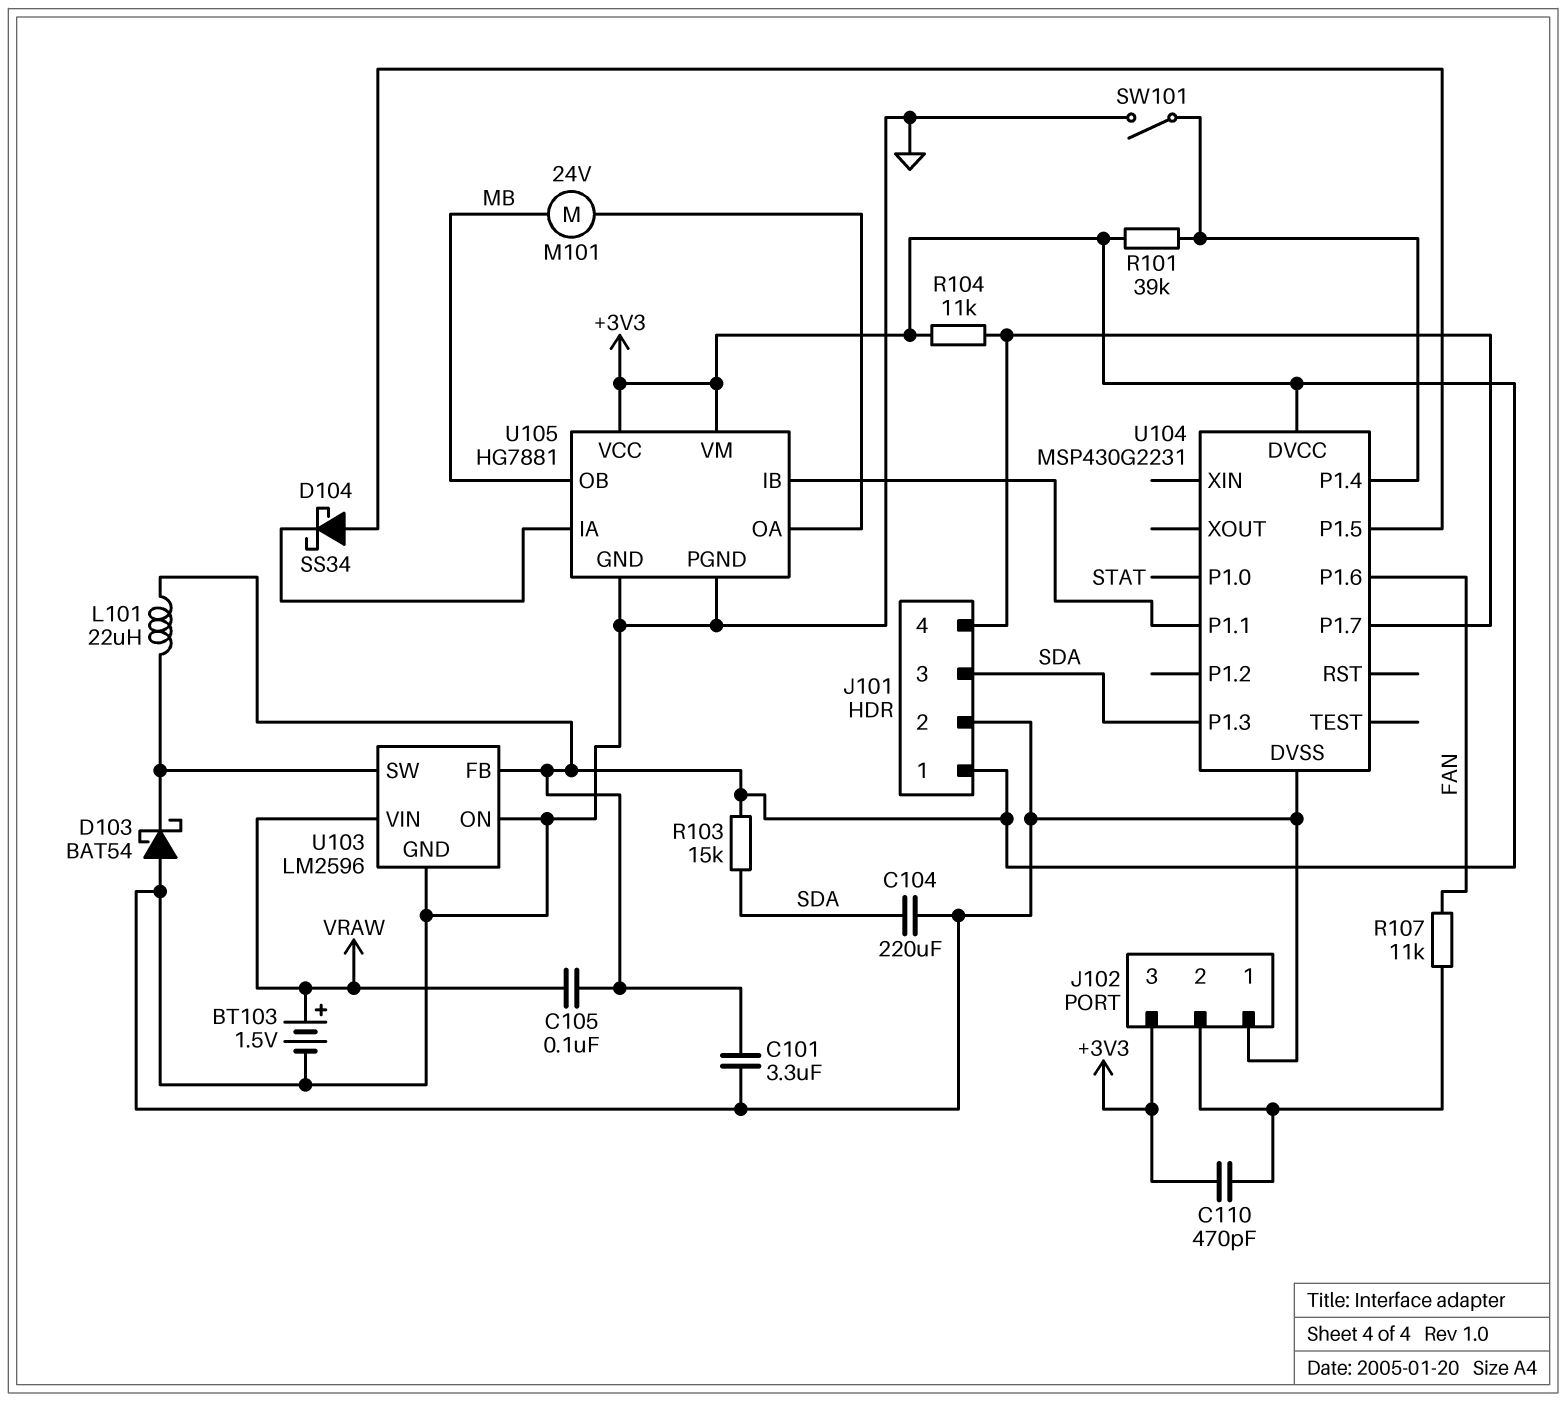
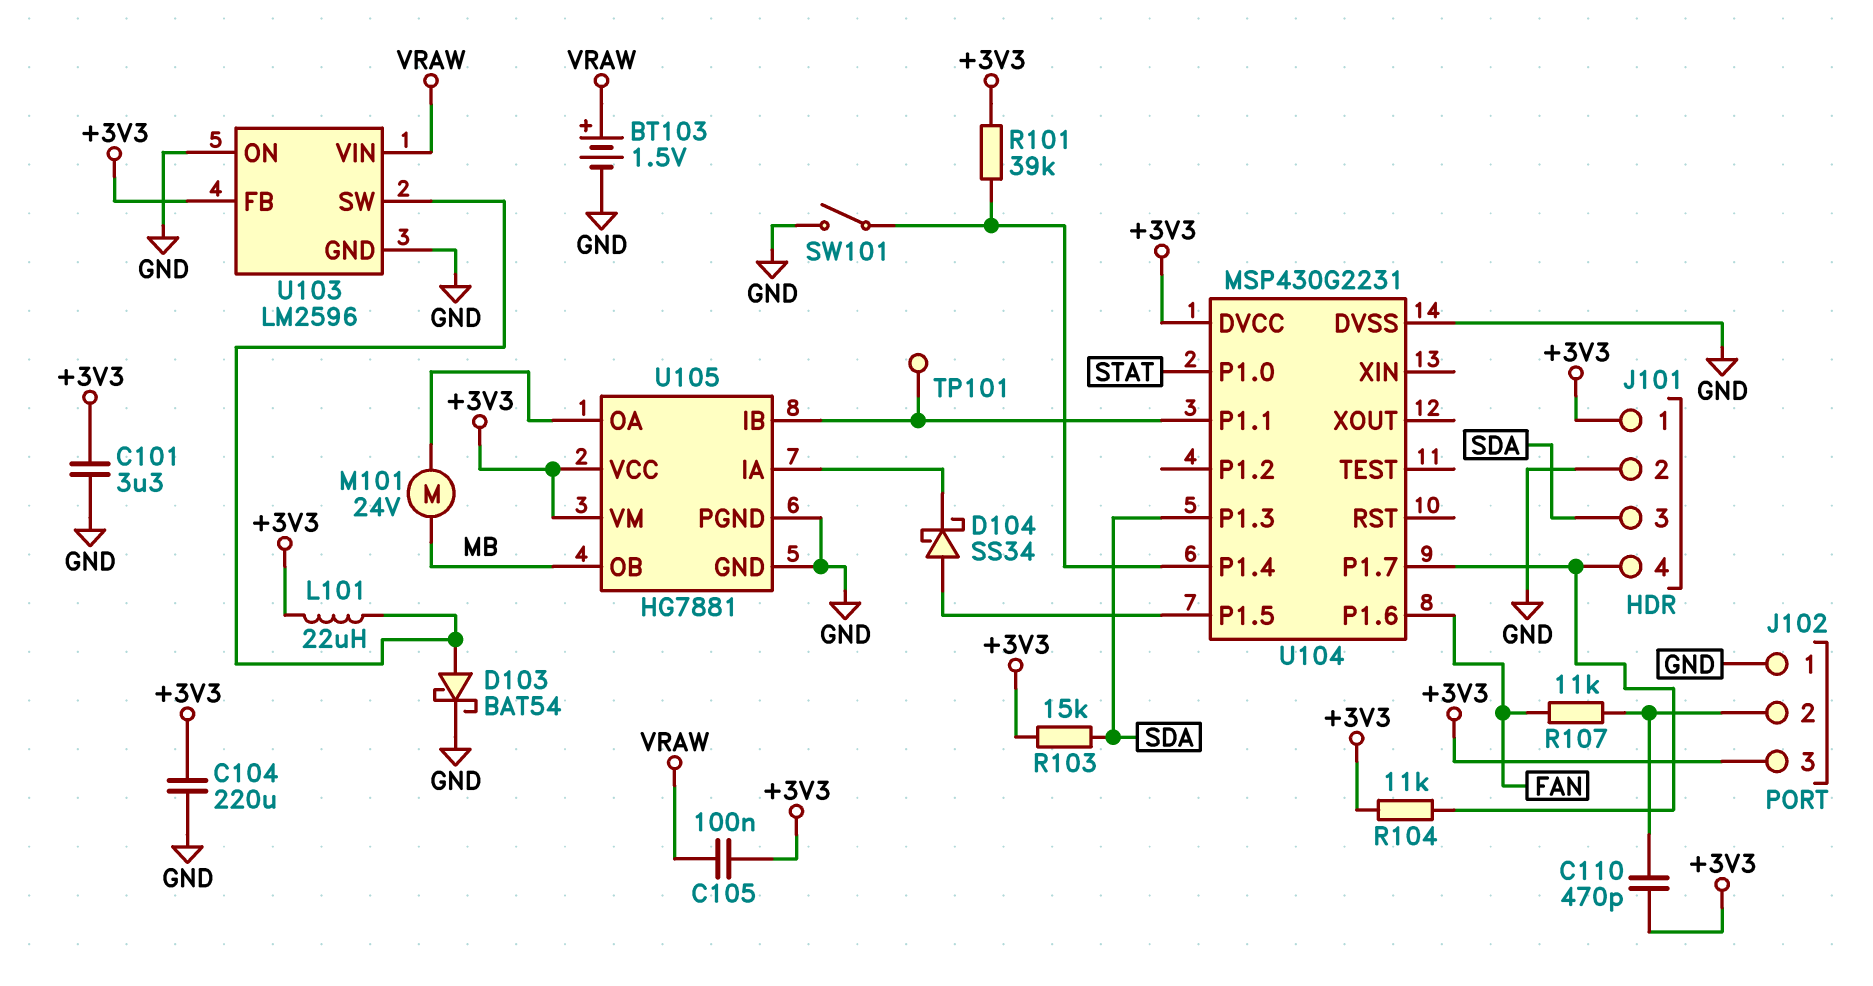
C104: 220uF (GND, SDA) -> 220uF (+3V3, GND)
D103: schottky BAT54 (A GND, K U103/SW) -> schottky BAT54 (A U103/SW, K GND)
TP101: none -> test point (U104/P1.1)

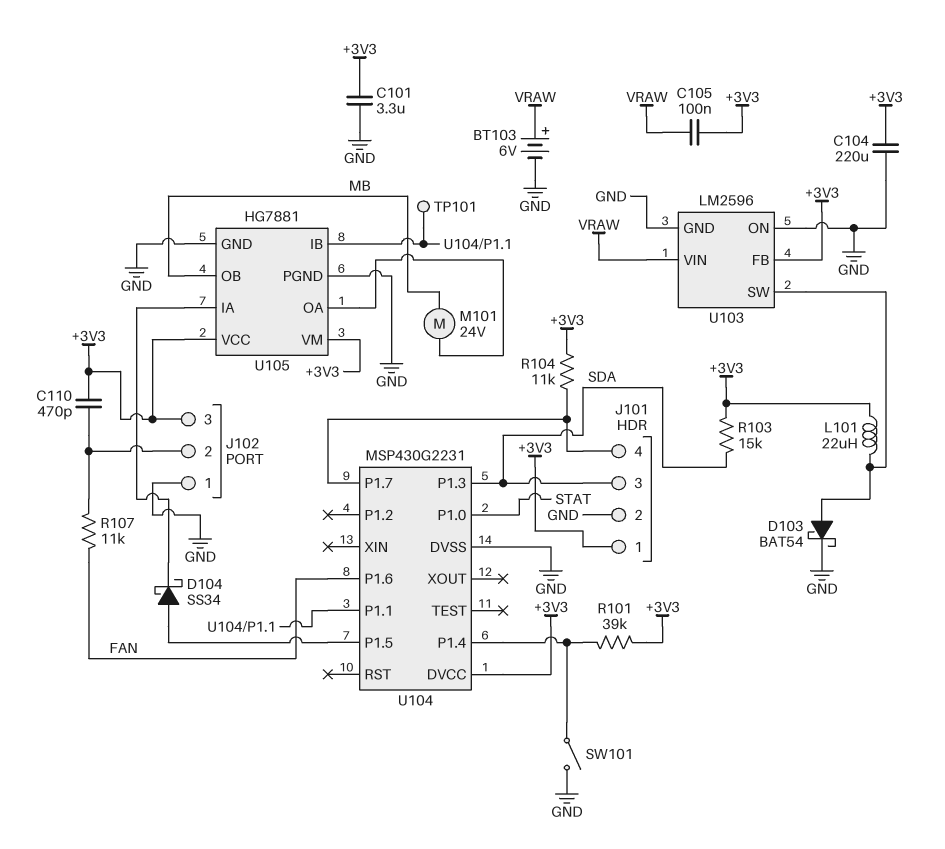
BT103: 1.5V (plus VRAW, minus GND) -> 6V (plus VRAW, minus GND)

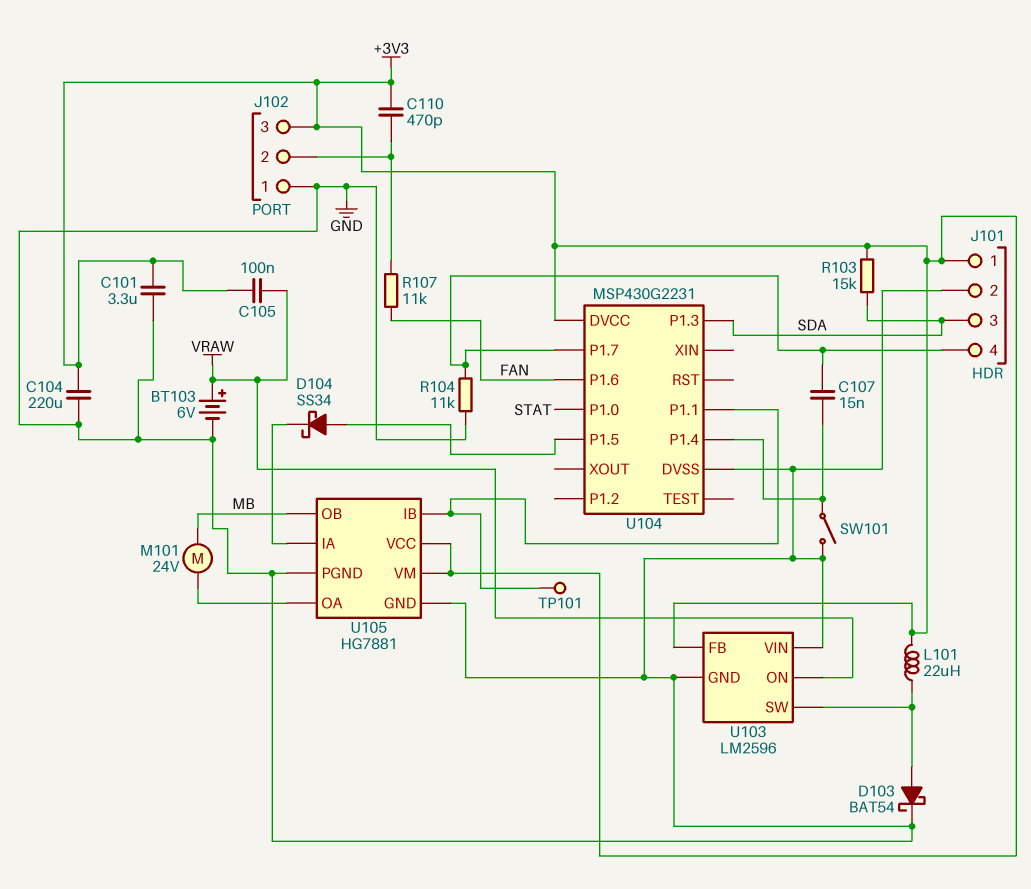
C107: none -> 15nF (J101/4, U104/P1.4)
R101: 39k (+3V3, U104/P1.4) -> none
R104: 11k (+3V3, J101/4) -> 11k (GND, J101/4)
U103 pin ON: GND -> VRAW
U103 pin VIN: VRAW -> GND

